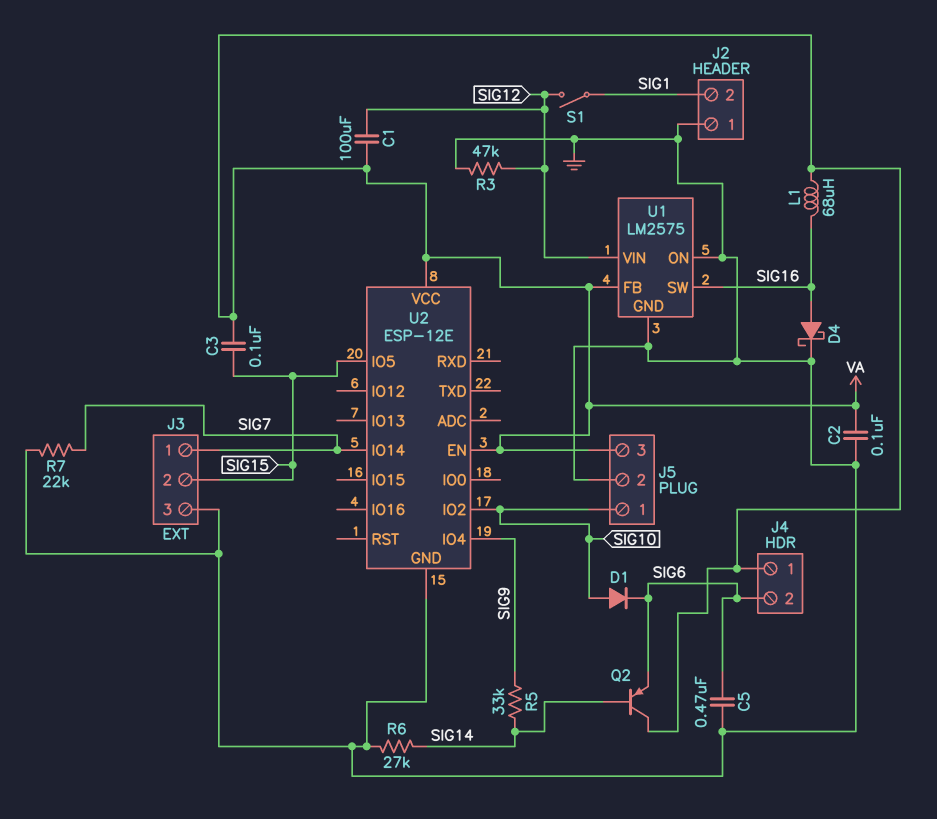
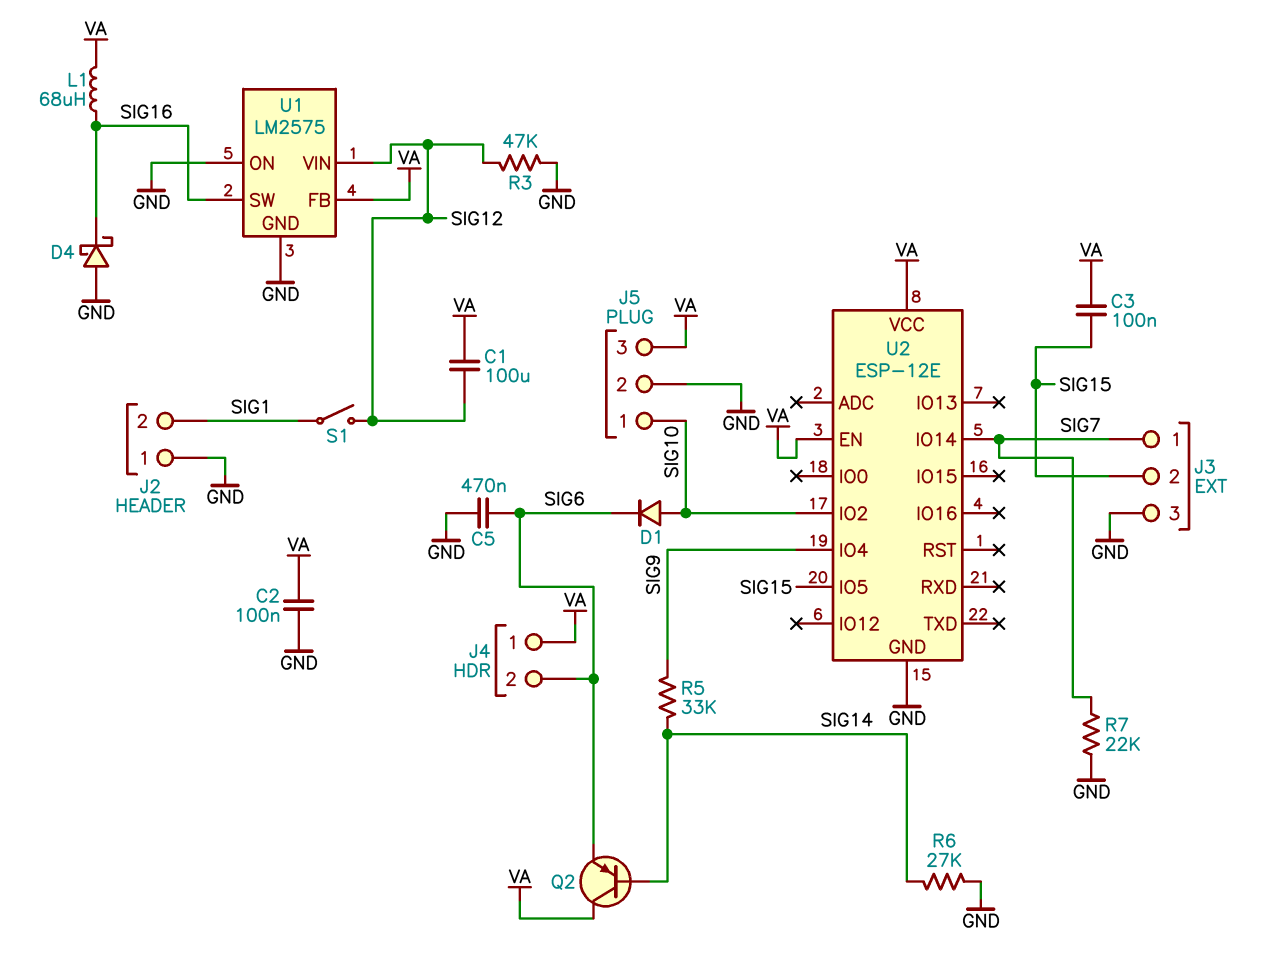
D4: schottky (A SIG16, K GND) -> schottky (A GND, K SIG16)

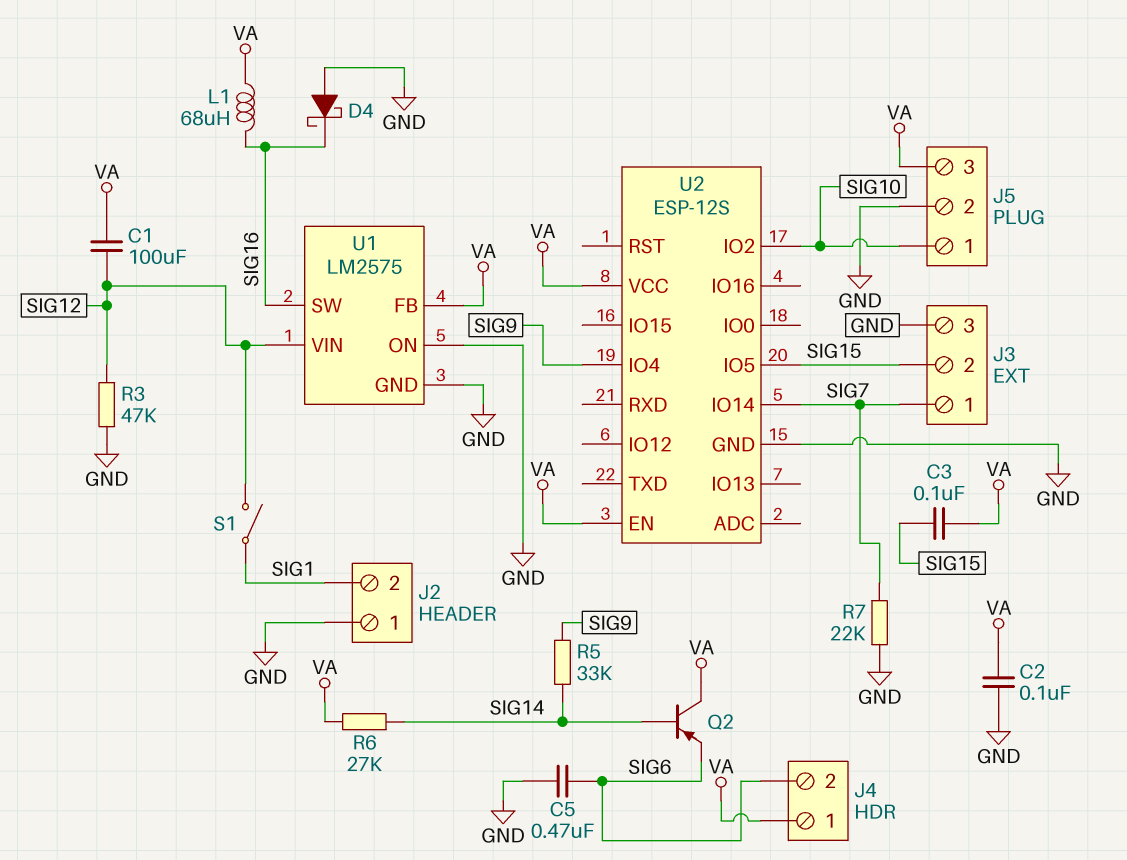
D1: diode (A SIG10, K SIG6) -> none
R6: 27k (GND, SIG14) -> 27k (SIG14, VA)
U2: ESP-12E -> ESP-12S

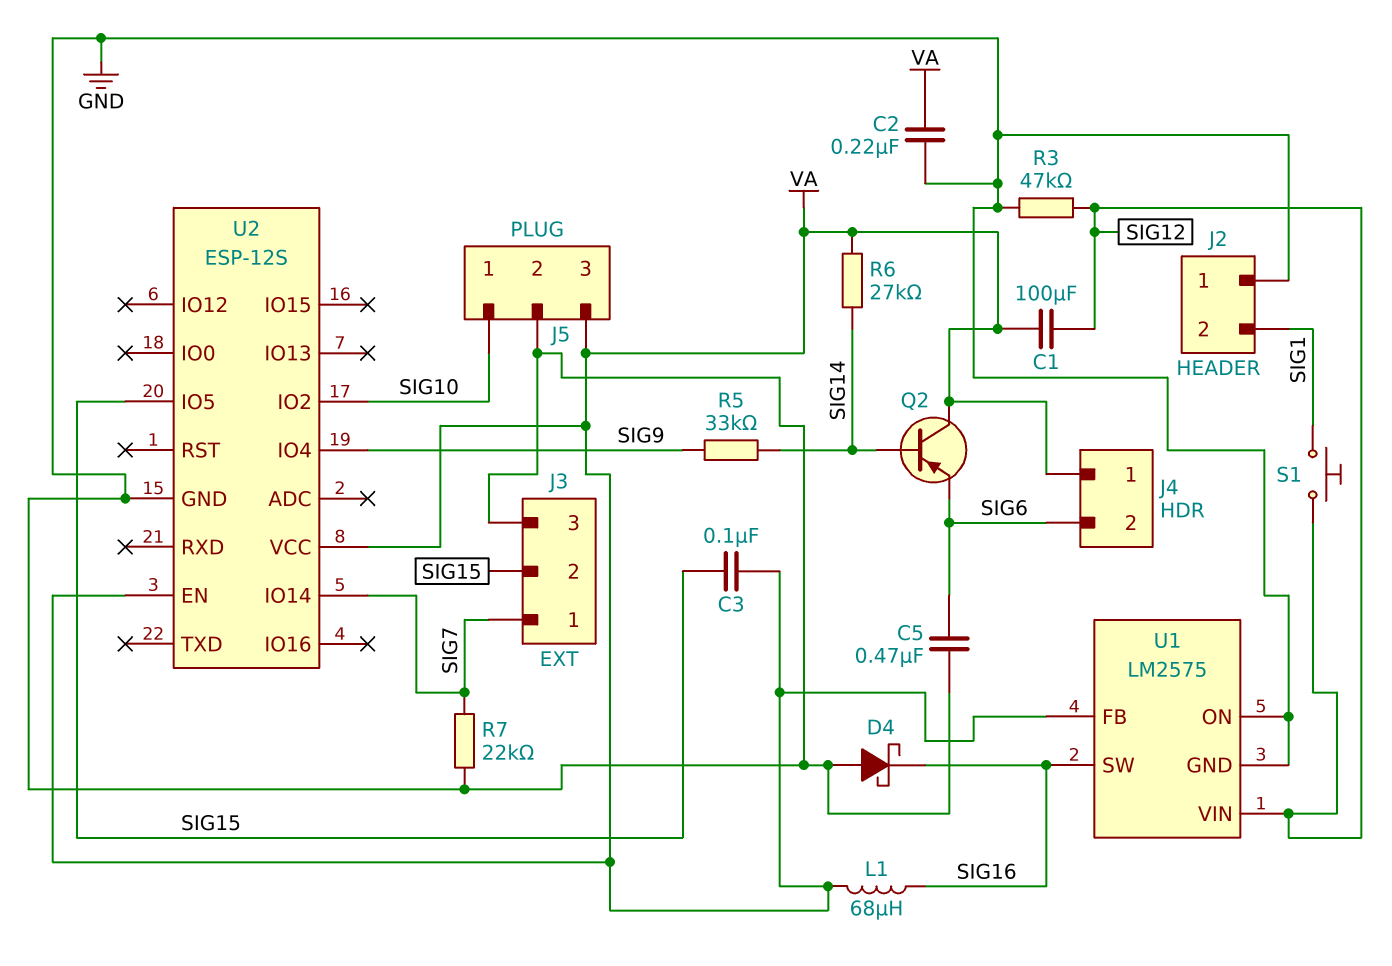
C2: 100nF (GND, VA) -> 220nF (GND, VA)
S1: switch (SIG1, SIG12) -> button (SIG1, SIG12)

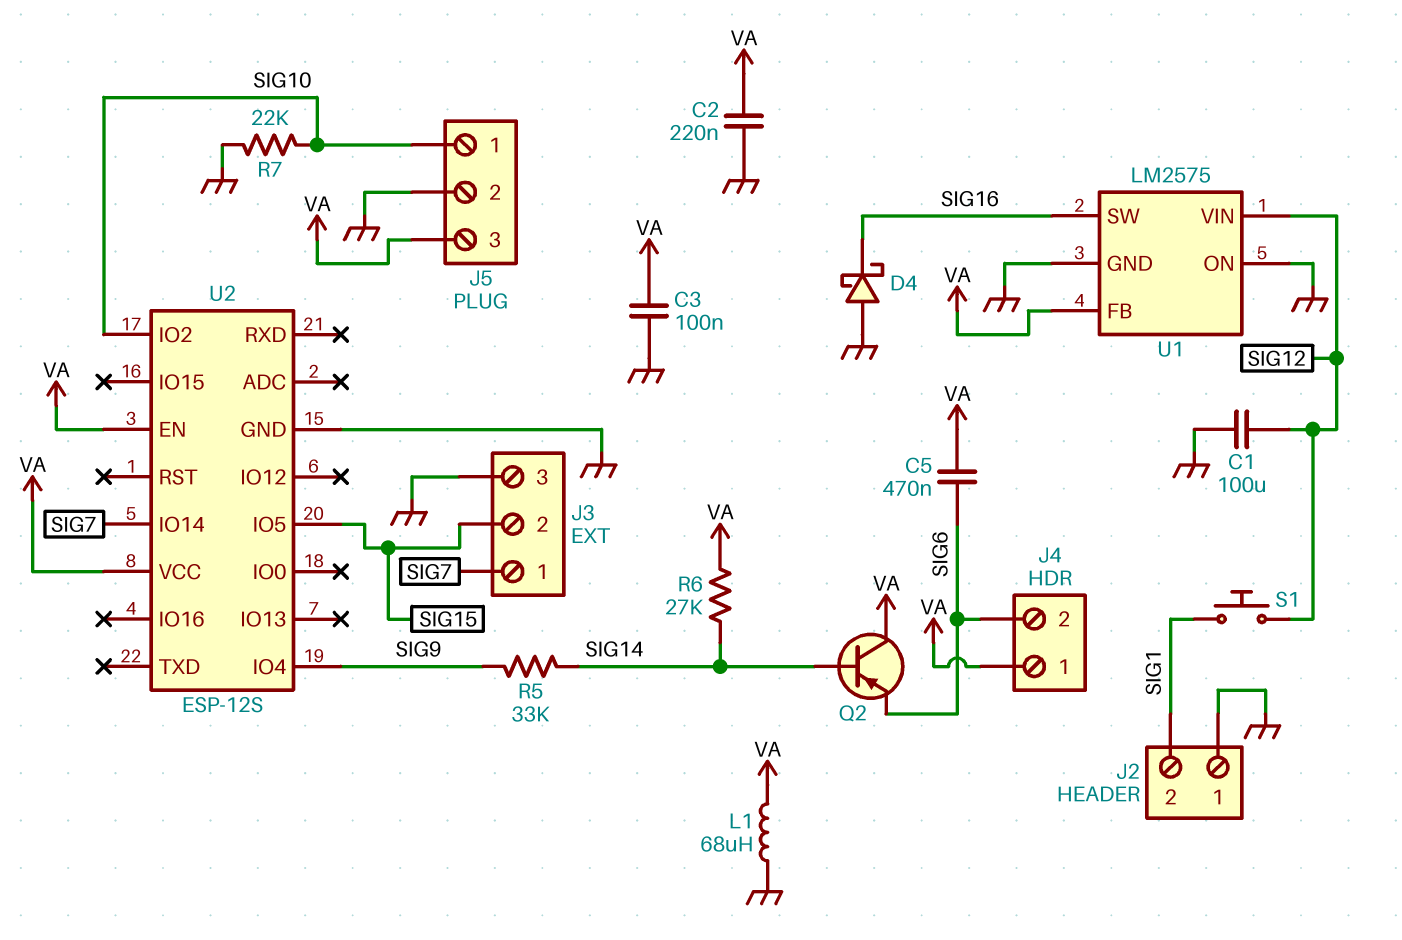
C1: 100uF (SIG12, VA) -> 100uF (GND, SIG12)
C3: 100nF (SIG15, VA) -> 100nF (GND, VA)
C5: 470nF (GND, SIG6) -> 470nF (SIG6, VA)
L1: 68uH (SIG16, VA) -> 68uH (GND, VA)
R3: 47k (GND, SIG12) -> none
R7: 22k (GND, SIG7) -> 22k (GND, SIG10)

